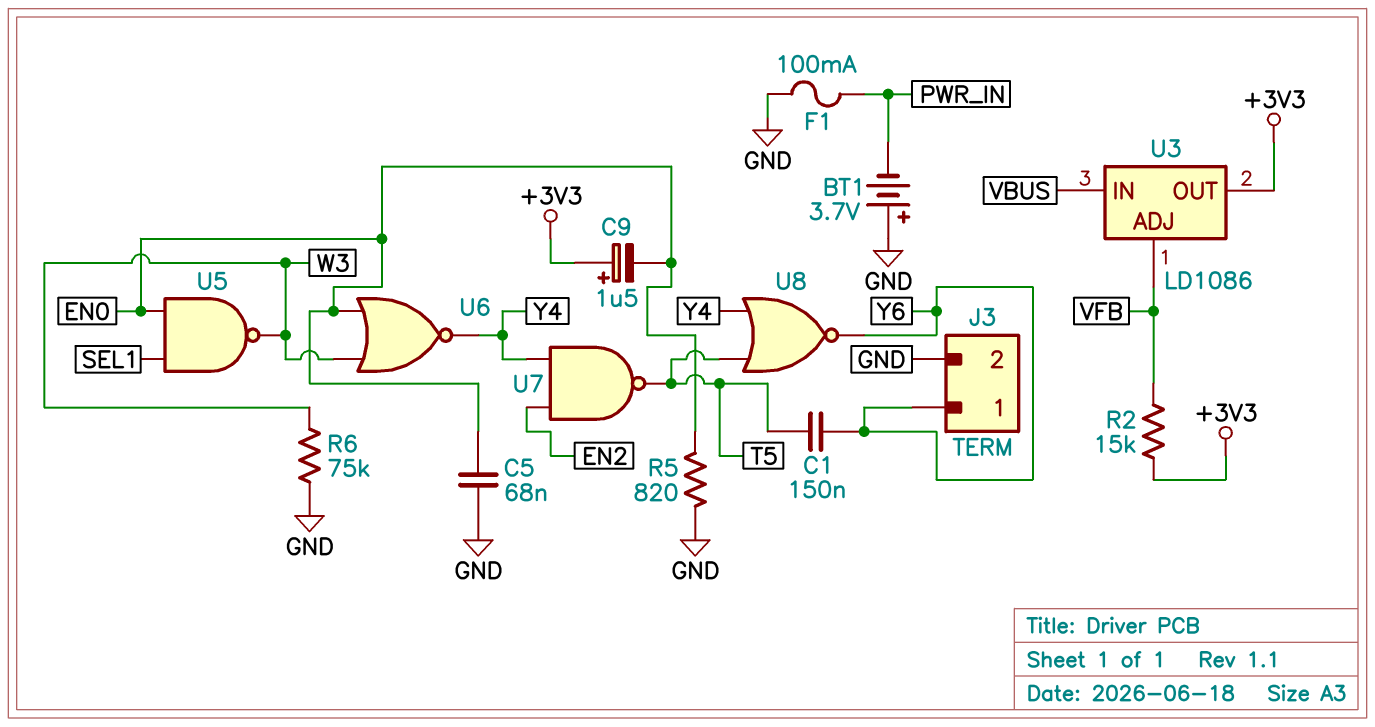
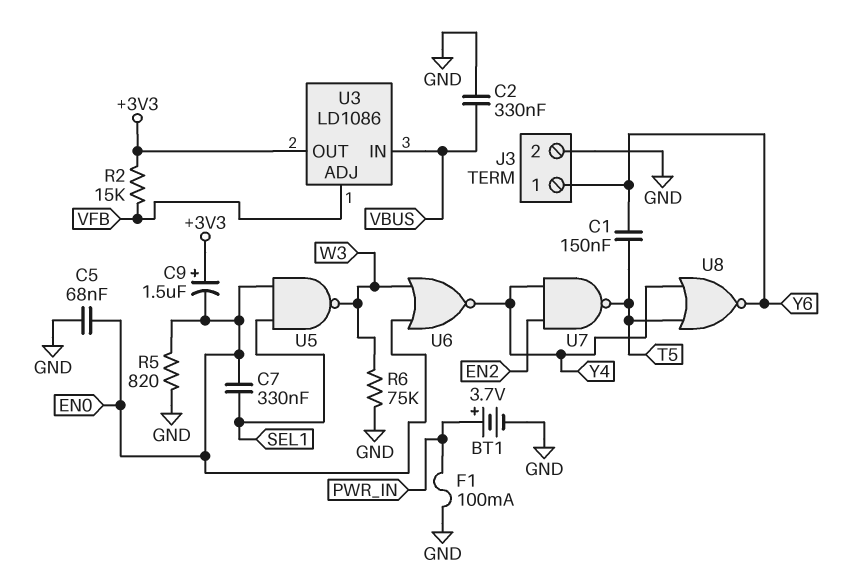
BT1: 3.7V (plus GND, minus PWR_IN) -> 3.7V (plus PWR_IN, minus GND)
C2: none -> 330nF (GND, VBUS)
C7: none -> 330nF (EN0, SEL1)

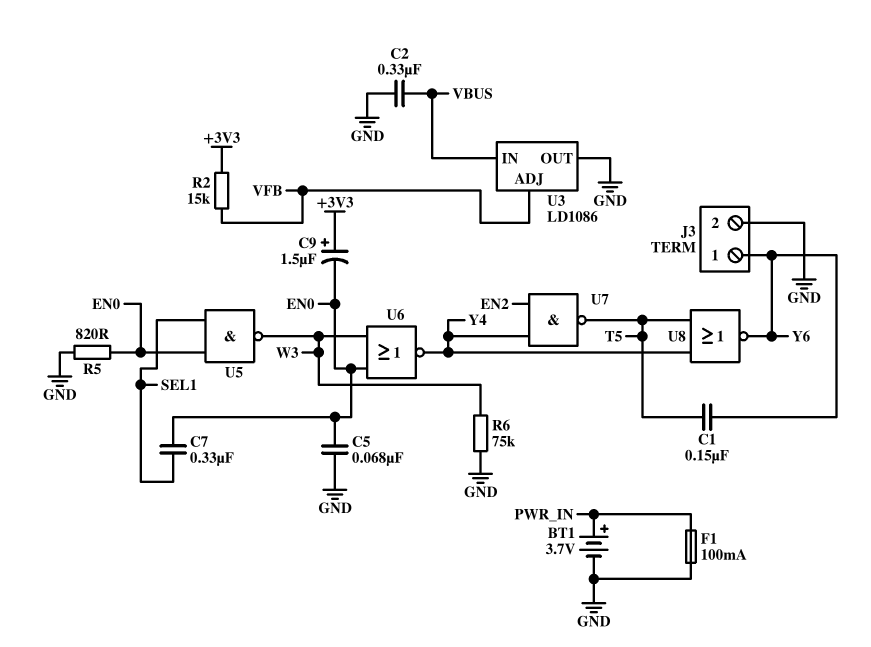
U3 pin OUT: +3V3 -> GND

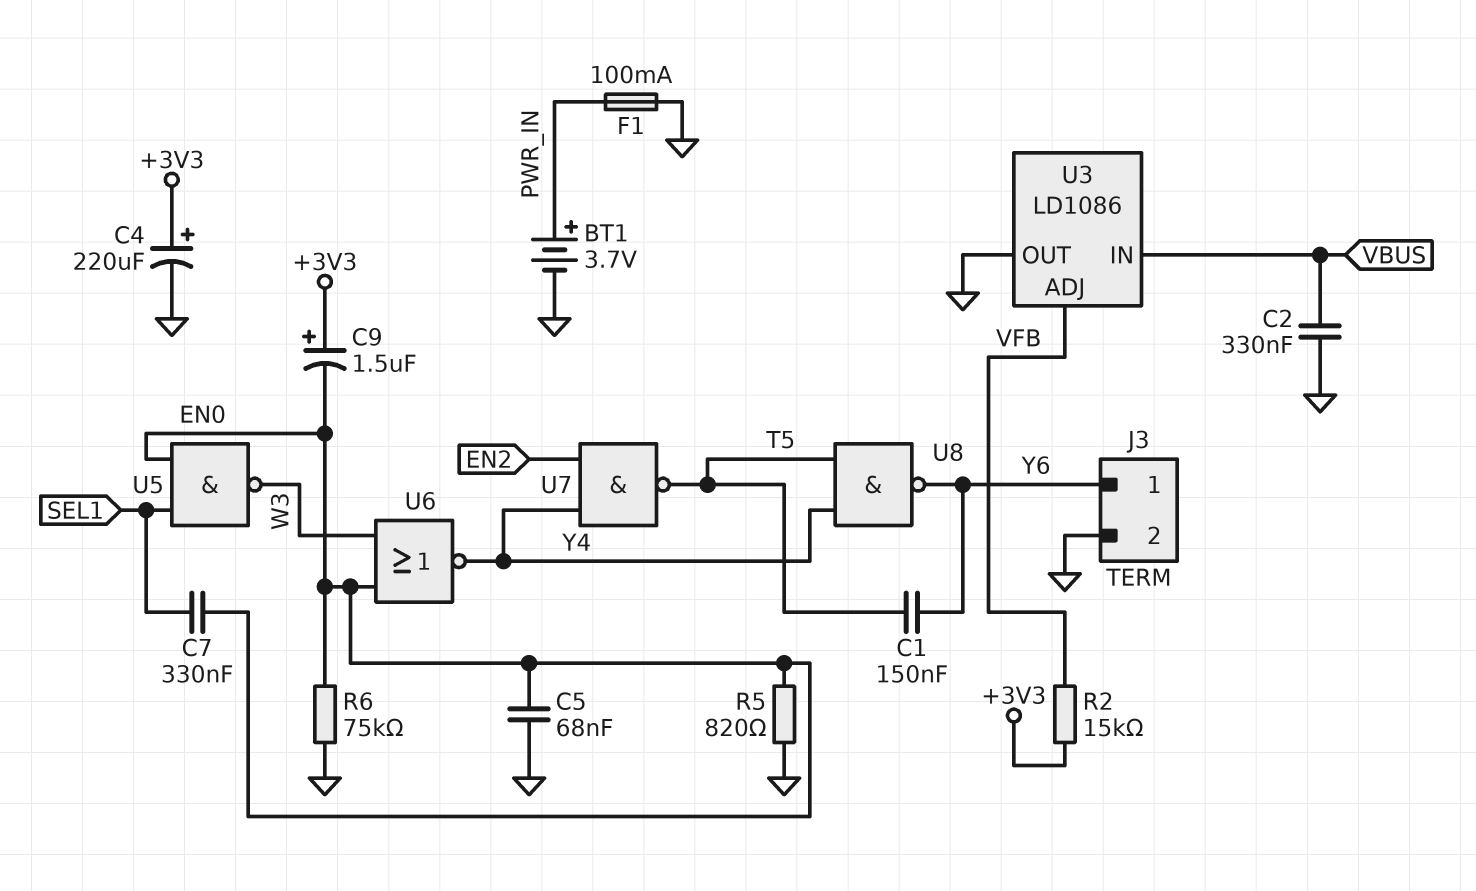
C4: none -> 220uF (plus +3V3, minus GND)
R6: 75k (GND, W3) -> 75k (EN0, GND)
U8: NOR (in T5, in Y4, out Y6) -> NAND (in T5, in Y4, out Y6)

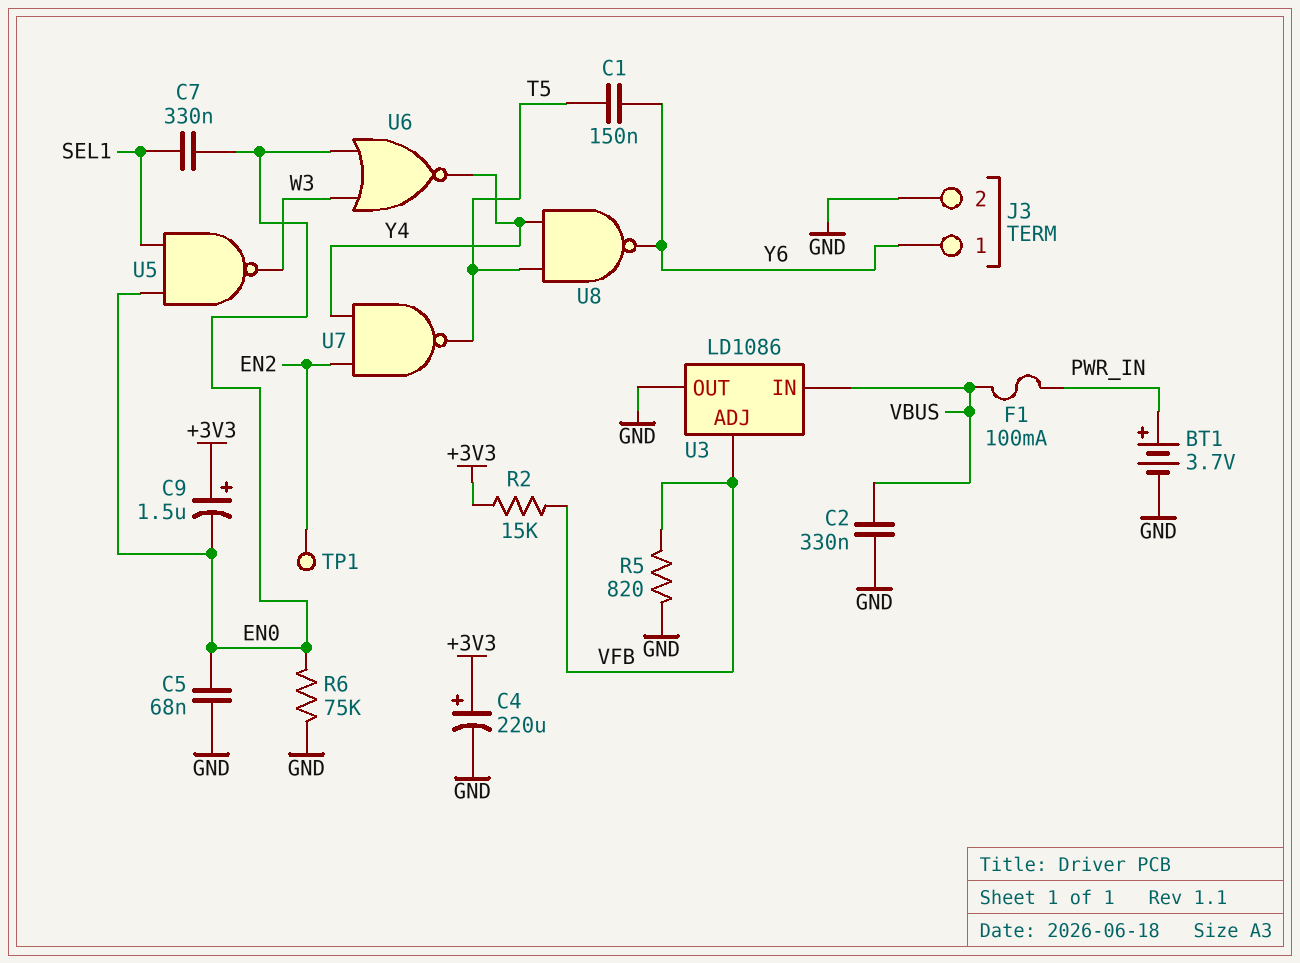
F1: 100mA (GND, PWR_IN) -> 100mA (PWR_IN, VBUS)
R5: 820 (EN0, GND) -> 820 (GND, VFB)
TP1: none -> test point (EN2)

